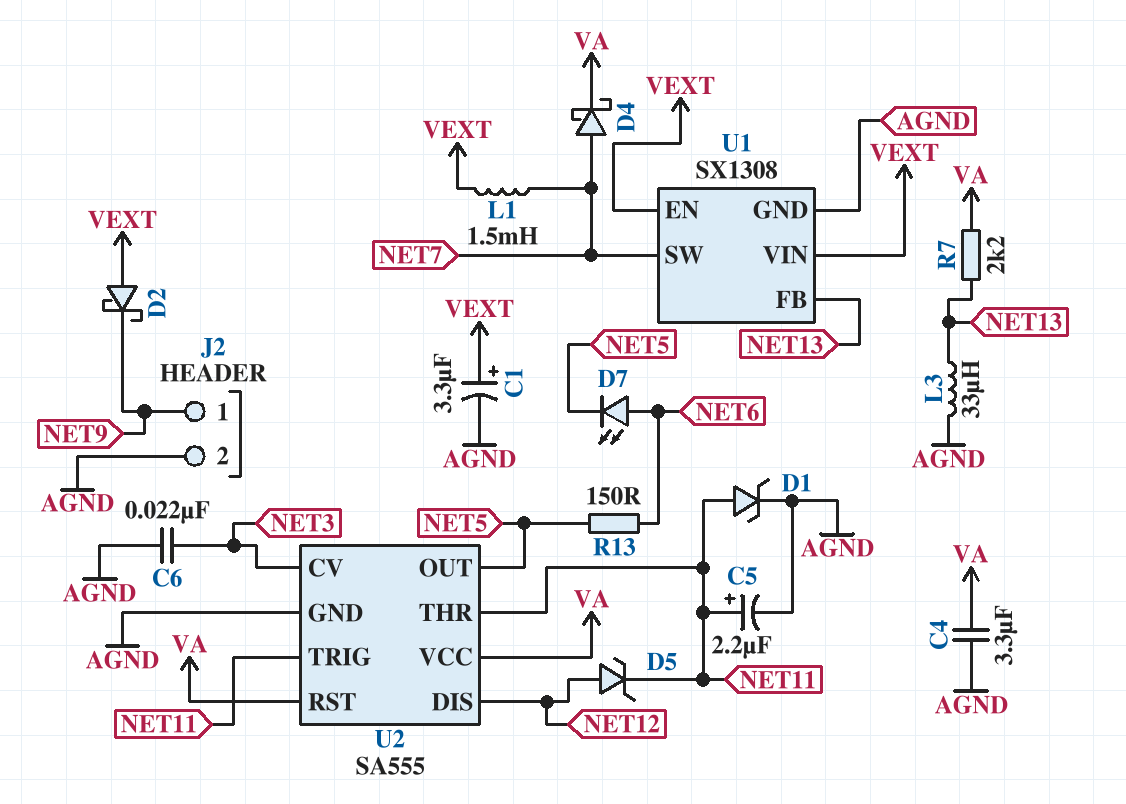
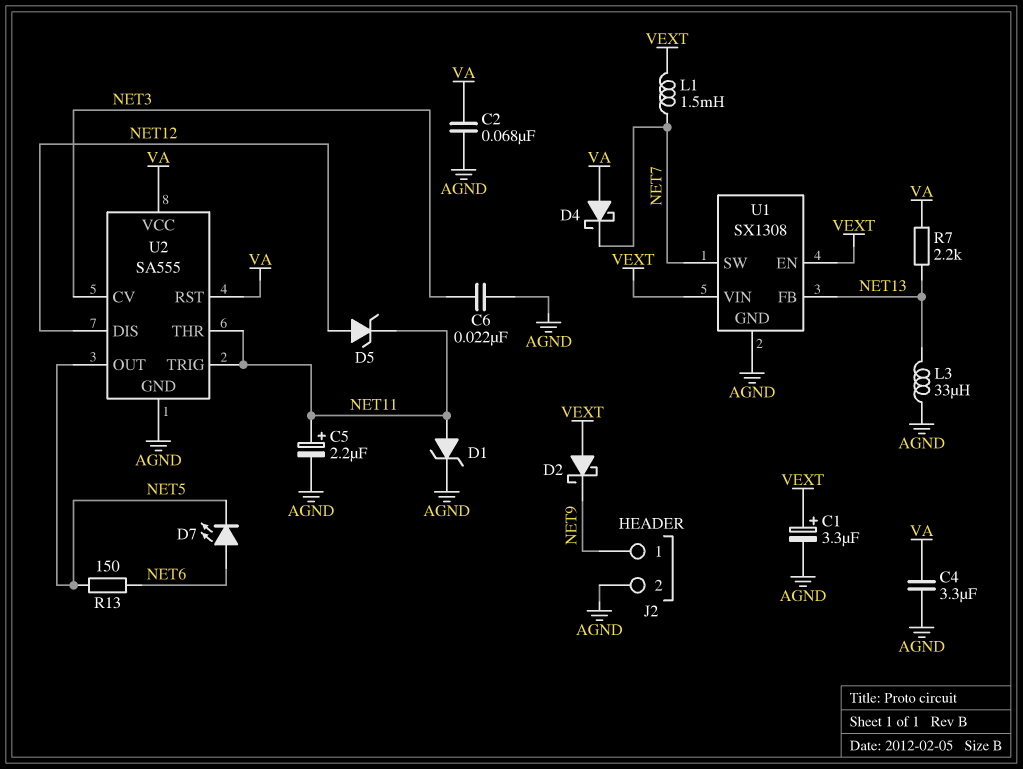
C2: none -> 68nF (AGND, VA)
D4: schottky (A NET7, K VA) -> schottky (A VA, K NET7)

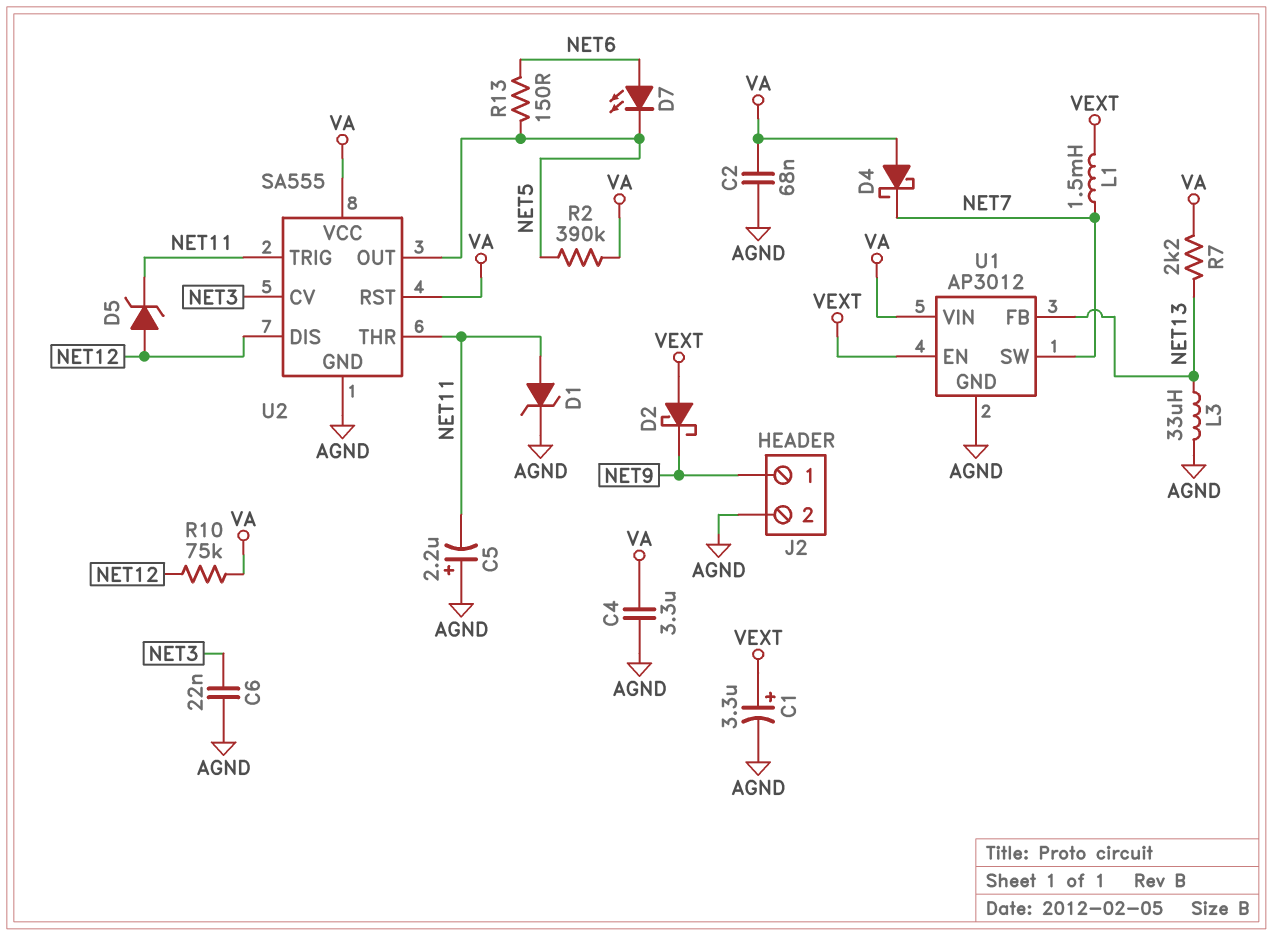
C5: 2.2uF (plus NET11, minus AGND) -> 2.2uF (plus AGND, minus NET11)
R2: none -> 390k (NET5, VA)
R10: none -> 75k (NET12, VA)
U1: SX1308 -> AP3012
U1 pin VIN: VEXT -> VA

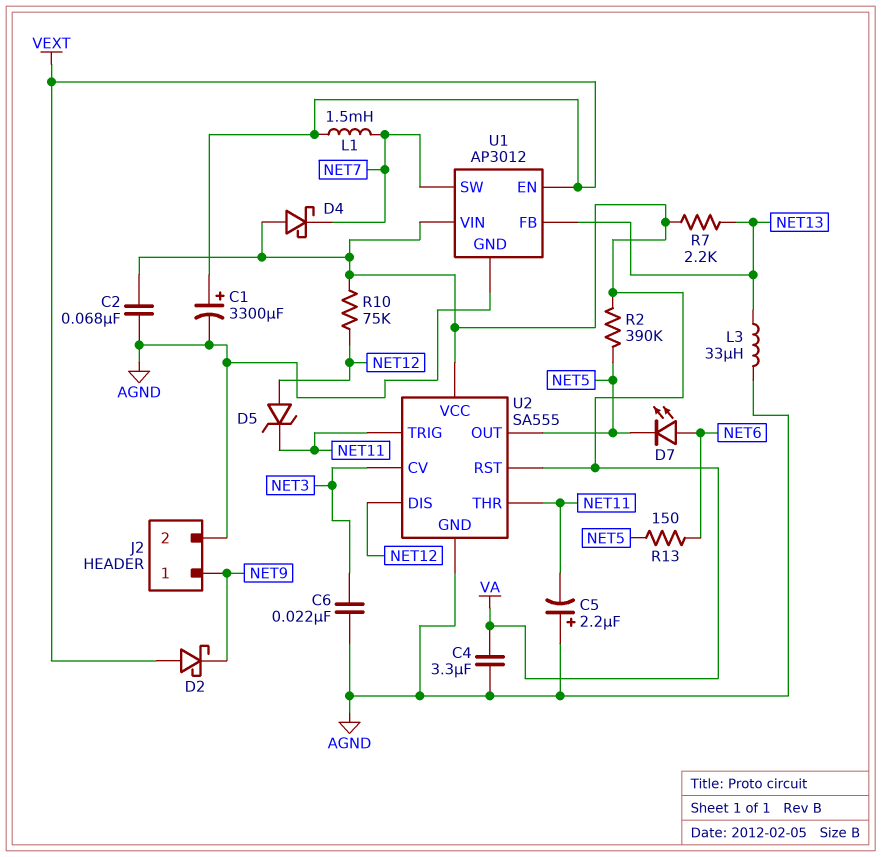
C1: 3.3uF (plus VEXT, minus AGND) -> 3300uF (plus VEXT, minus AGND)
D1: zener (A NET11, K AGND) -> none

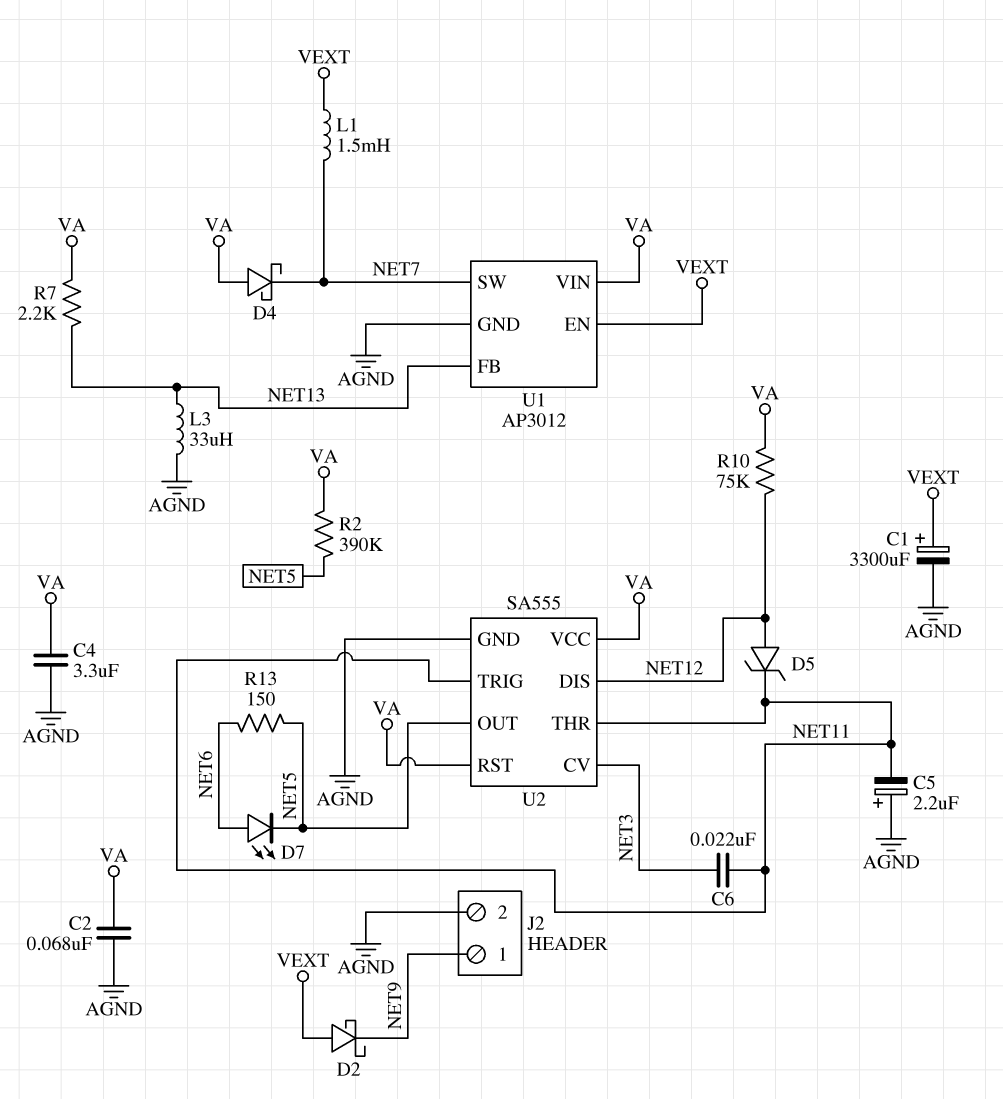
C6: 22nF (AGND, NET3) -> 22nF (NET3, NET11)

